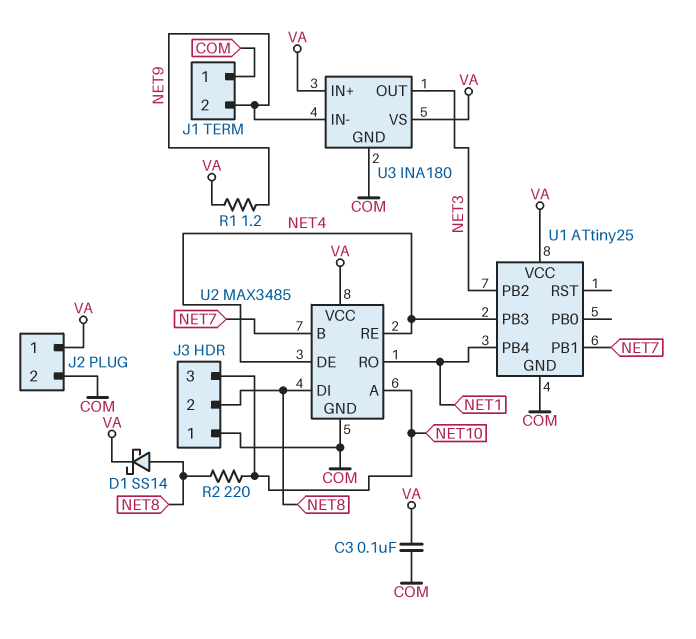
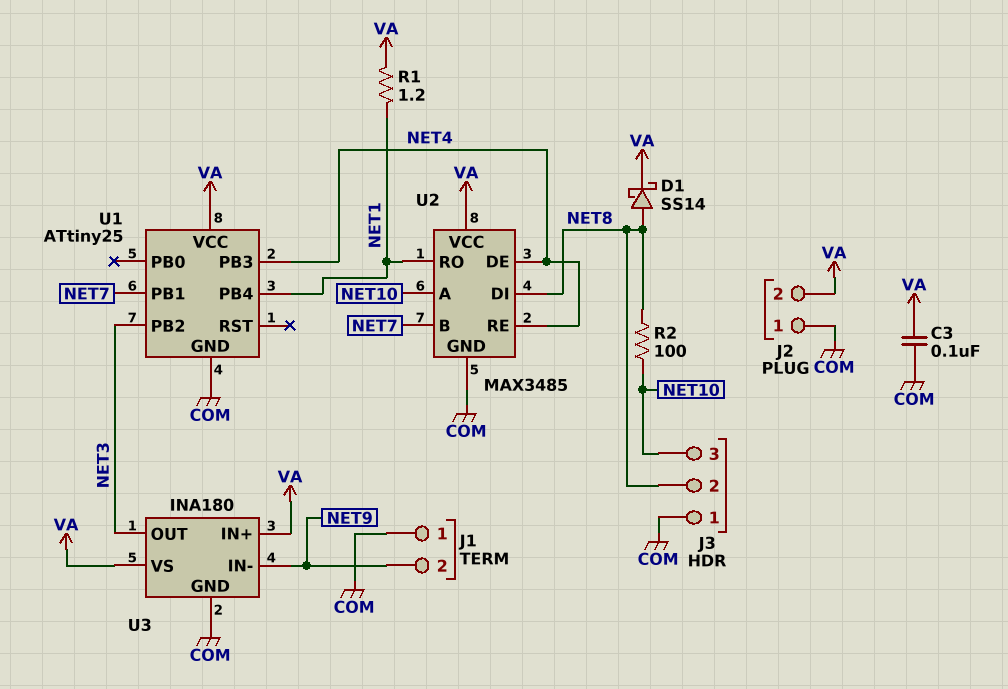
J2 pin 1: VA -> COM
J2 pin 2: COM -> VA
R1: 1.2 (NET9, VA) -> 1.2 (NET1, VA)
R2: 220 (NET8, NET10) -> 100 (NET8, NET10)

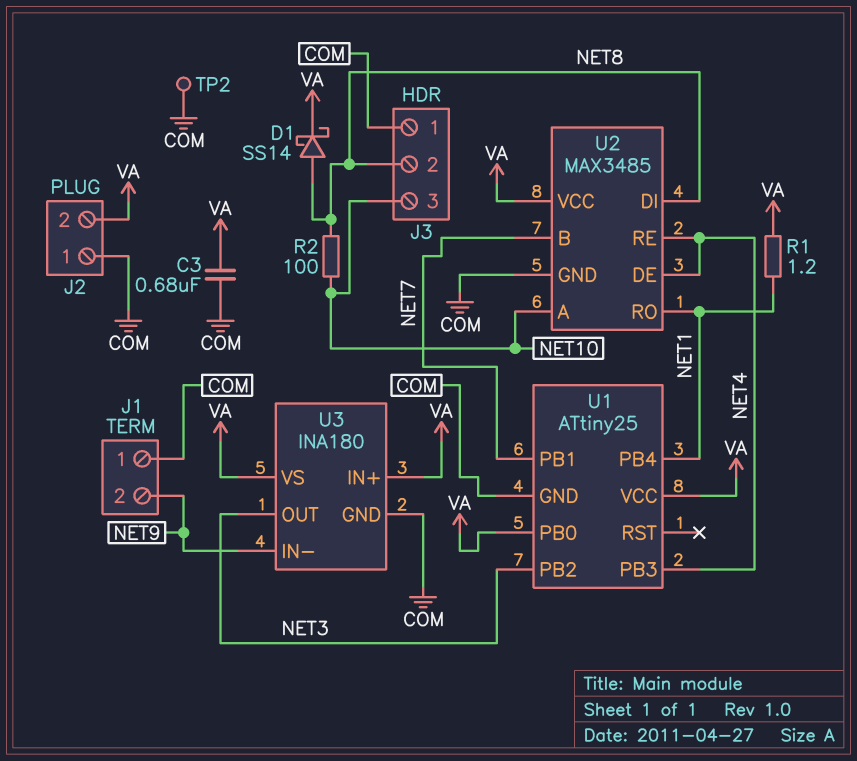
C3: 100nF (COM, VA) -> 680nF (COM, VA)
TP2: none -> test point (COM)
U1 pin PB0: none -> VA

